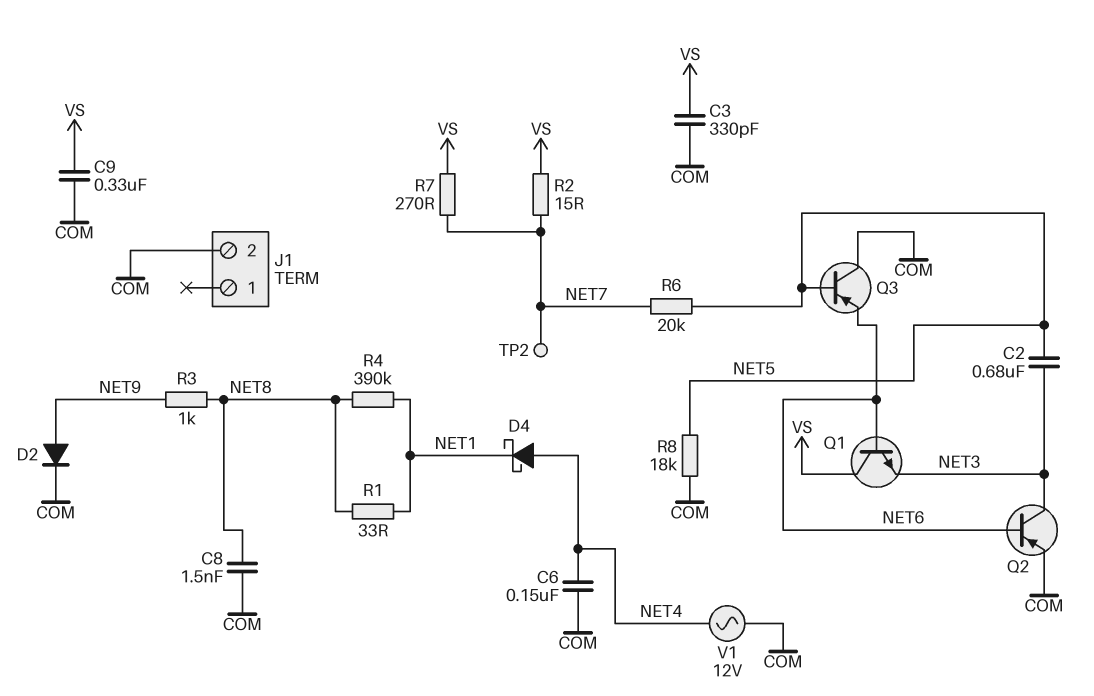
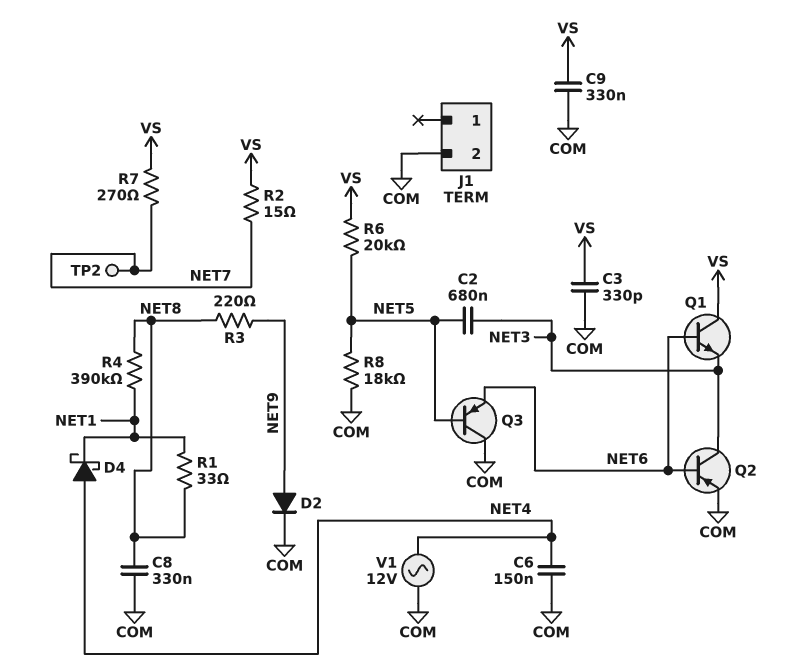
C8: 1.5nF (COM, NET8) -> 330nF (COM, NET8)
R3: 1k (NET8, NET9) -> 220 (NET8, NET9)
R6: 20k (NET5, NET7) -> 20k (NET5, VS)

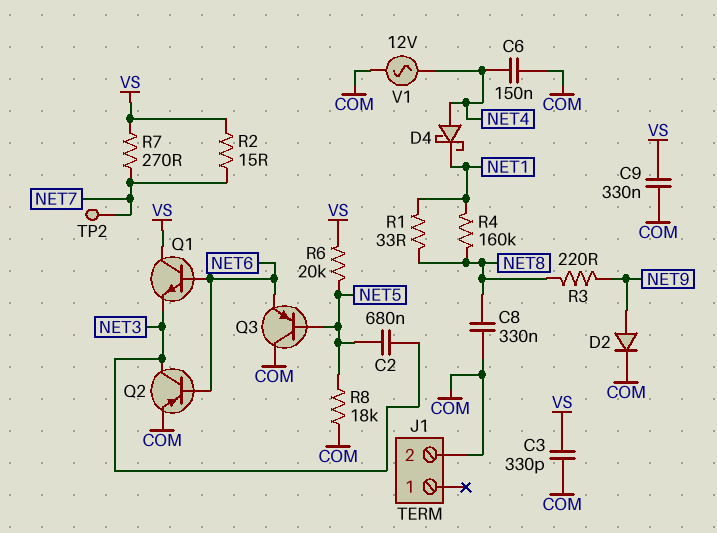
R4: 390k (NET1, NET8) -> 160k (NET1, NET8)

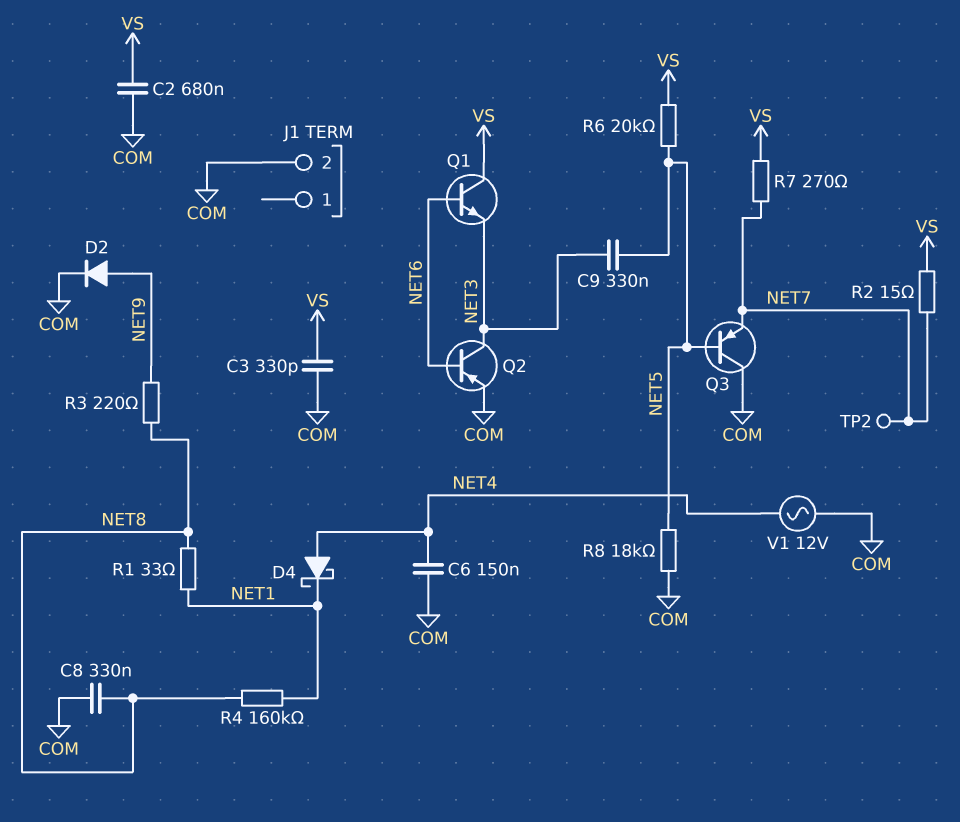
C2: 680nF (NET3, NET5) -> 680nF (COM, VS)
C9: 330nF (COM, VS) -> 330nF (NET3, NET5)
Q3: PNP (B NET5, C COM, E NET6) -> PNP (B NET5, C COM, E NET7)

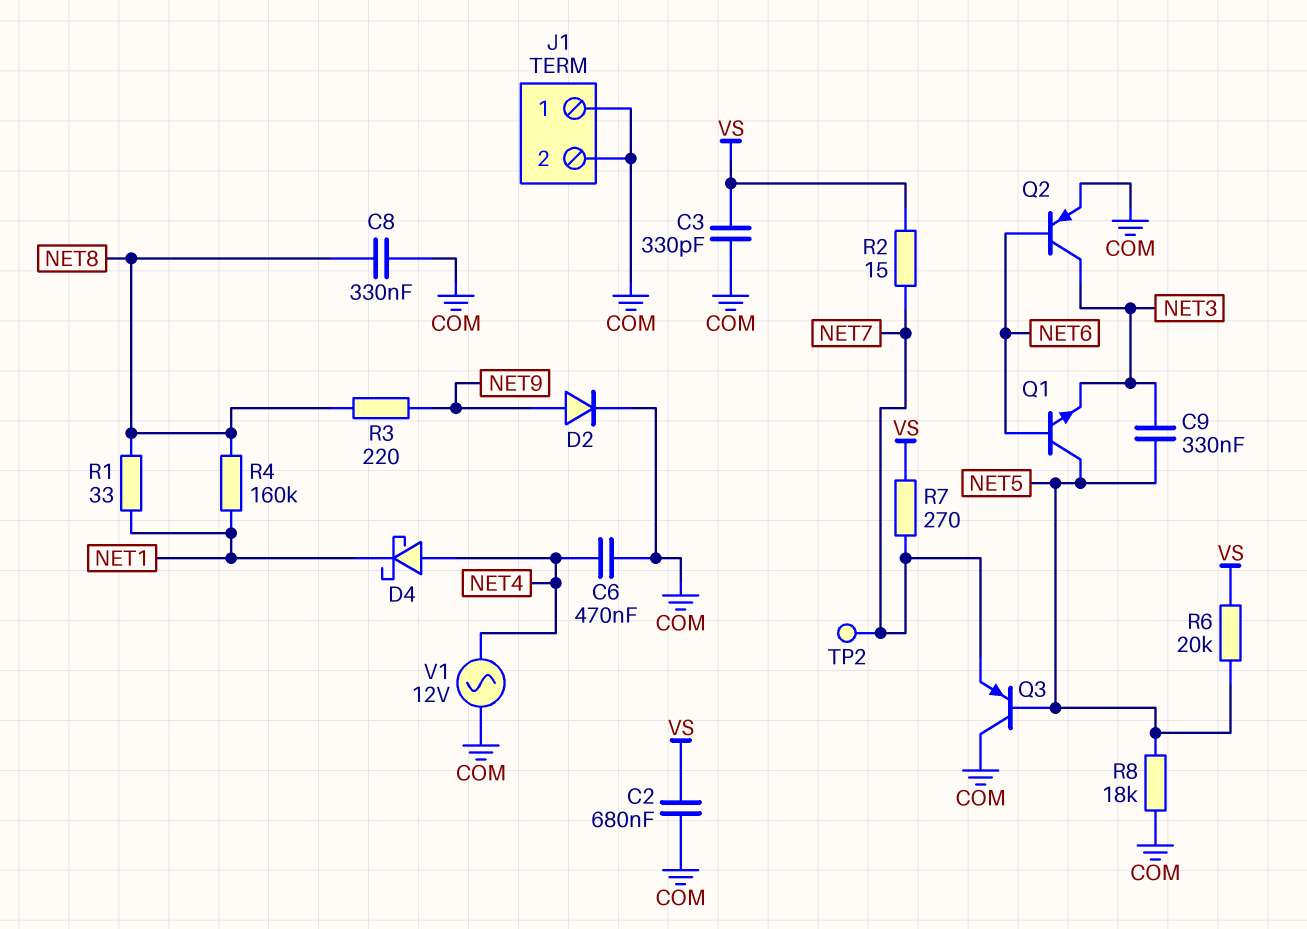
C6: 150nF (COM, NET4) -> 470nF (COM, NET4)
J1 pin 1: none -> COM
Q1: NPN (B NET6, C VS, E NET3) -> NPN (B NET6, C NET5, E NET3)

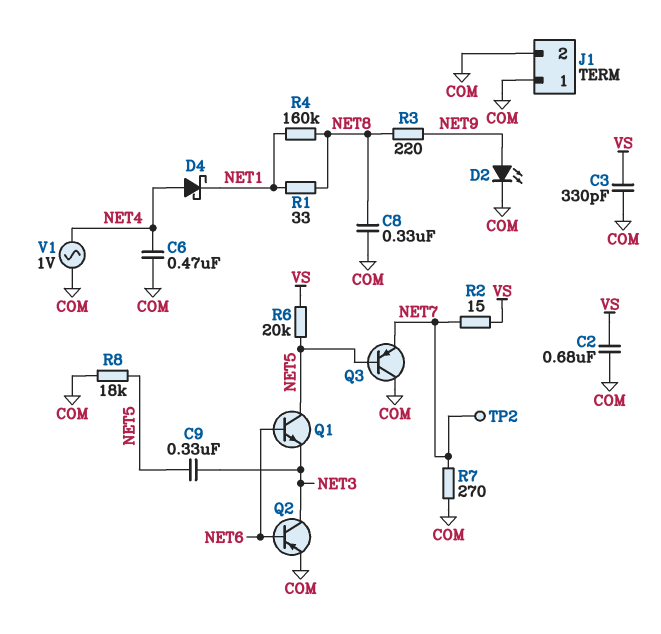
D2: diode (A NET9, K COM) -> LED (A NET9, K COM)
R7: 270 (NET7, VS) -> 270 (COM, NET7)
V1: AC 12V (COM, NET4) -> AC 1V (COM, NET4)

